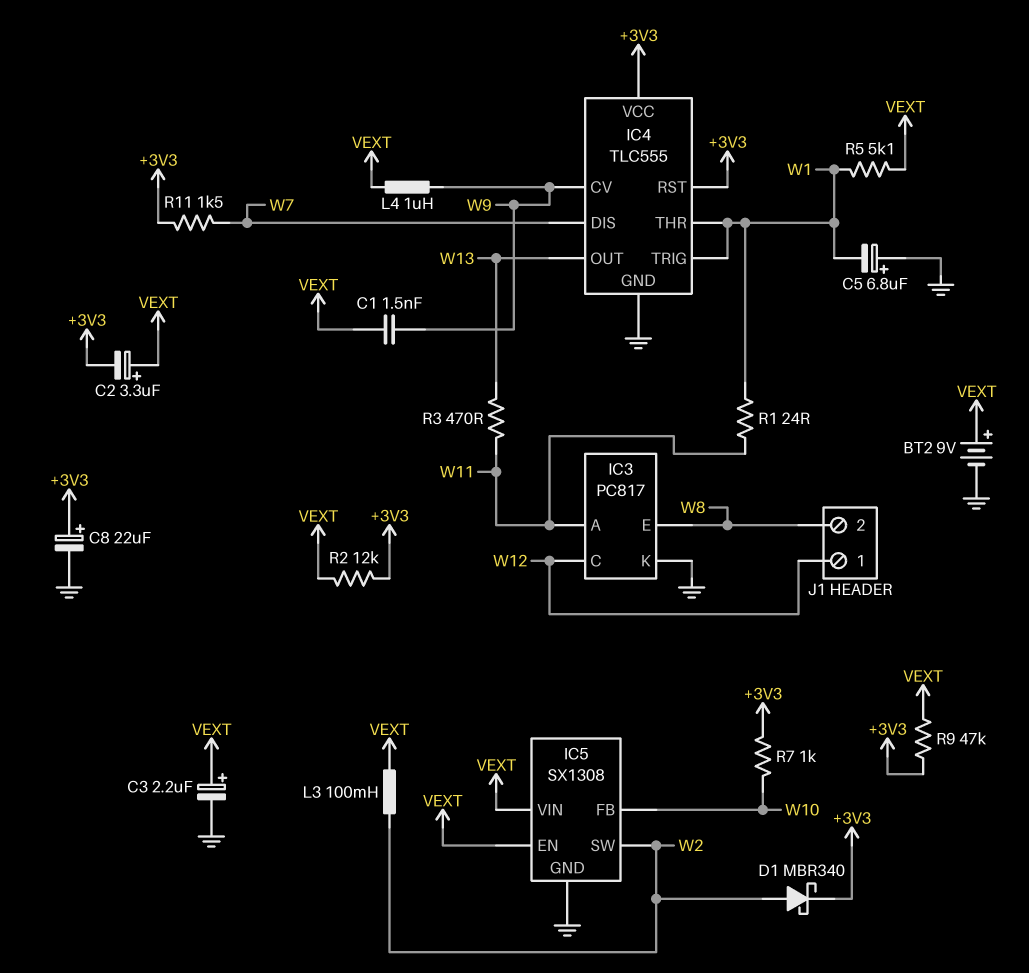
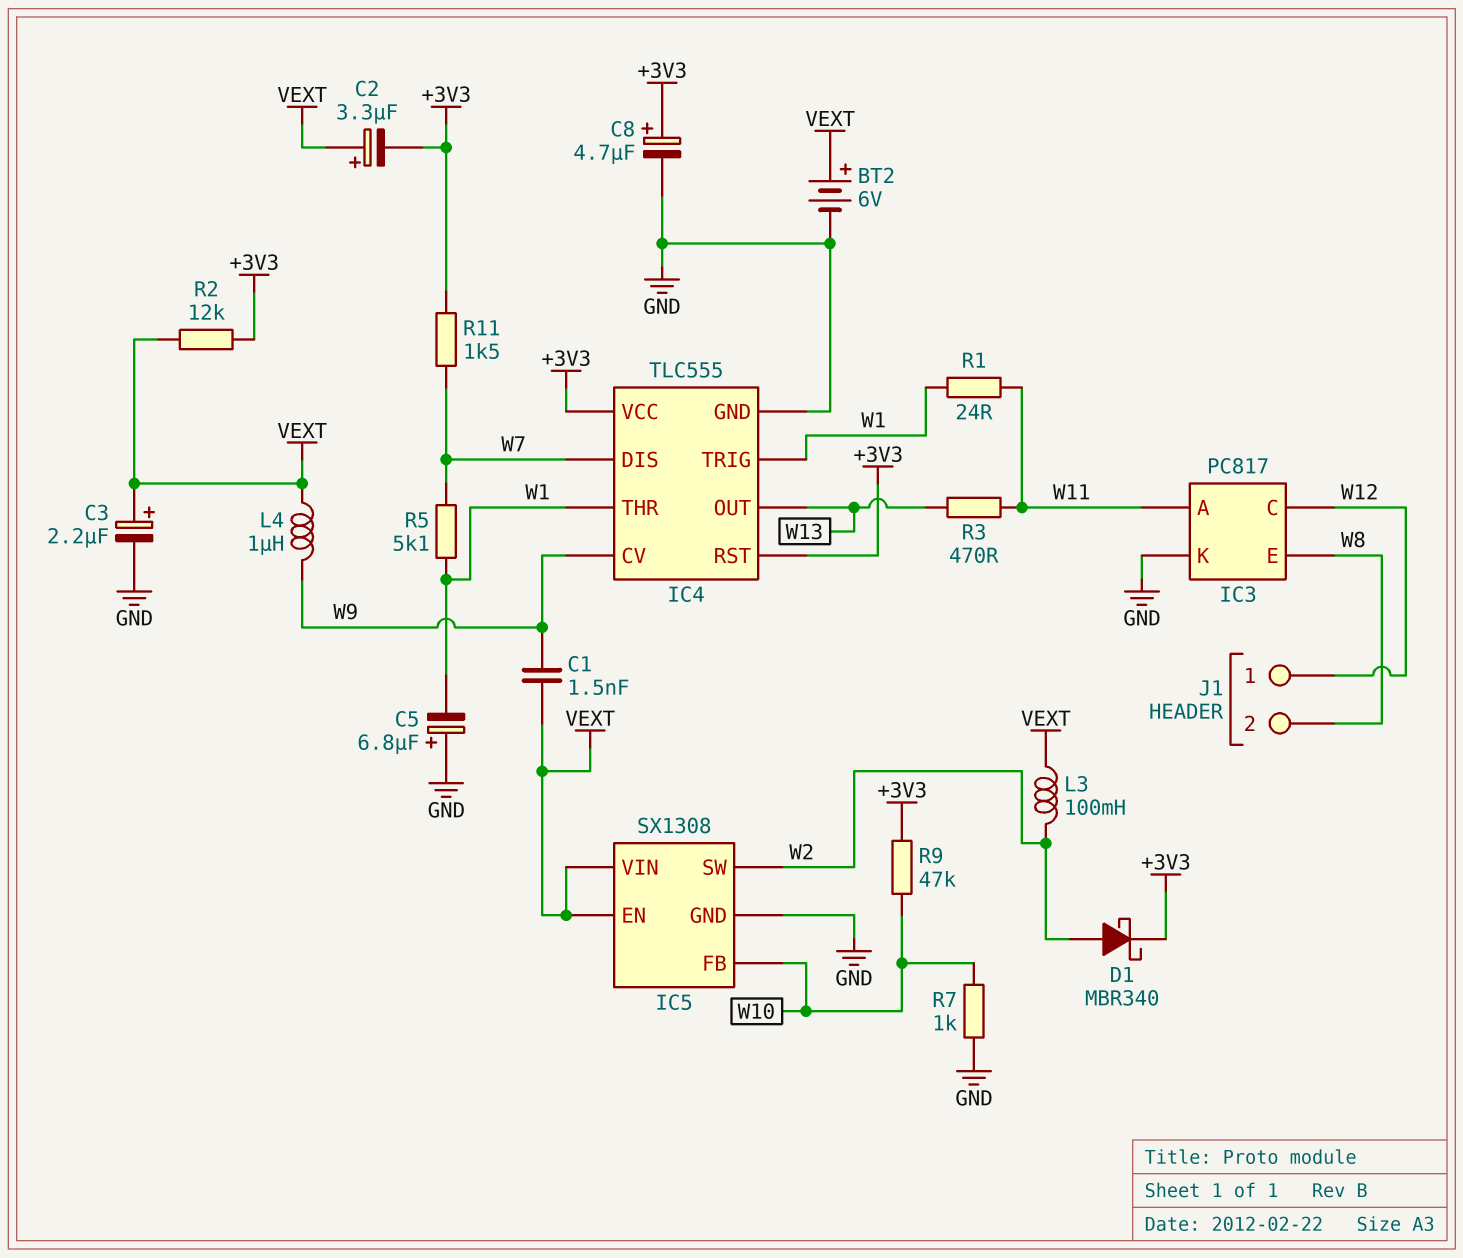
BT2: 9V (plus VEXT, minus GND) -> 6V (plus VEXT, minus GND)
C8: 22uF (plus +3V3, minus GND) -> 4.7uF (plus +3V3, minus GND)
R5: 5.1k (VEXT, W1) -> 5.1k (W1, W7)
R7: 1k (+3V3, W10) -> 1k (GND, W10)
R9: 47k (+3V3, VEXT) -> 47k (+3V3, W10)

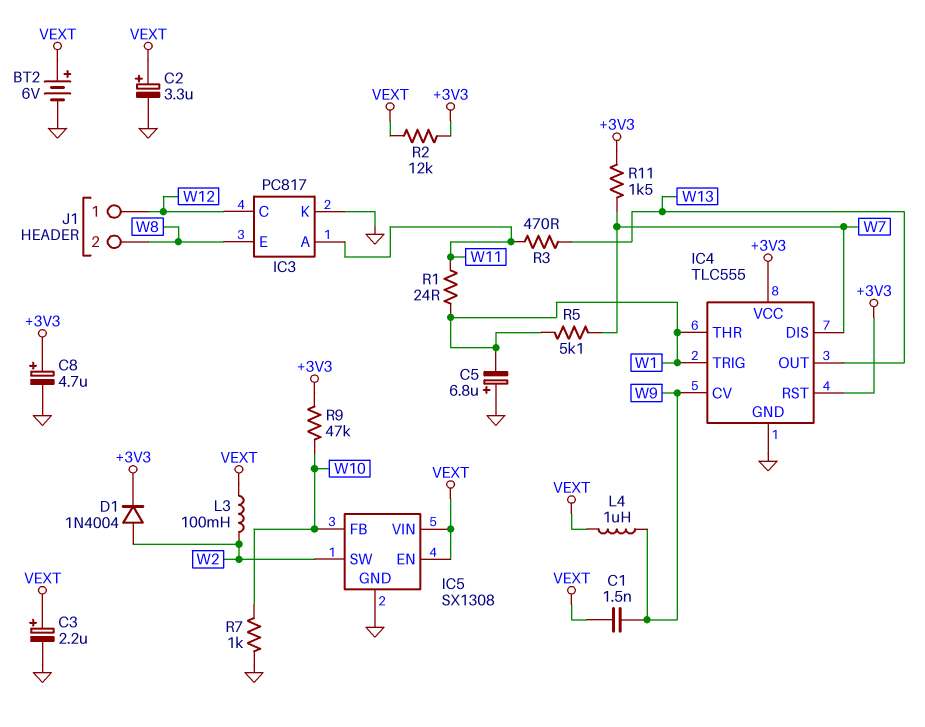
C2: 3.3uF (plus VEXT, minus +3V3) -> 3.3uF (plus VEXT, minus GND)
D1: schottky MBR340 (A W2, K +3V3) -> diode 1N4004 (A W2, K +3V3)

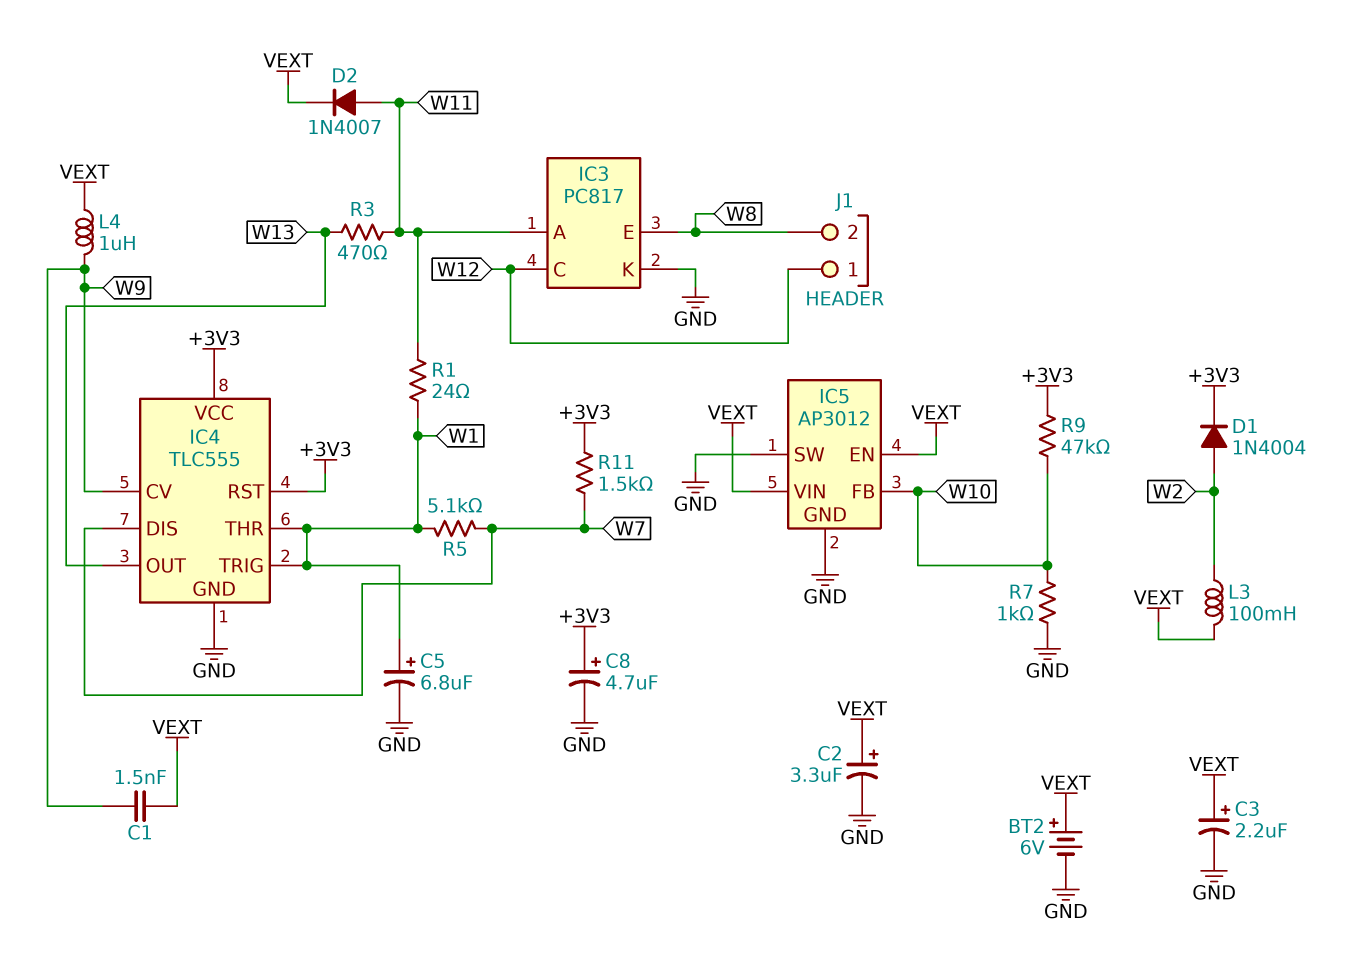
C5: 6.8uF (plus GND, minus W1) -> 6.8uF (plus W1, minus GND)
D2: none -> diode 1N4007 (A W11, K VEXT)
IC5: SX1308 -> AP3012
IC5 pin SW: W2 -> GND
R2: 12k (+3V3, VEXT) -> none

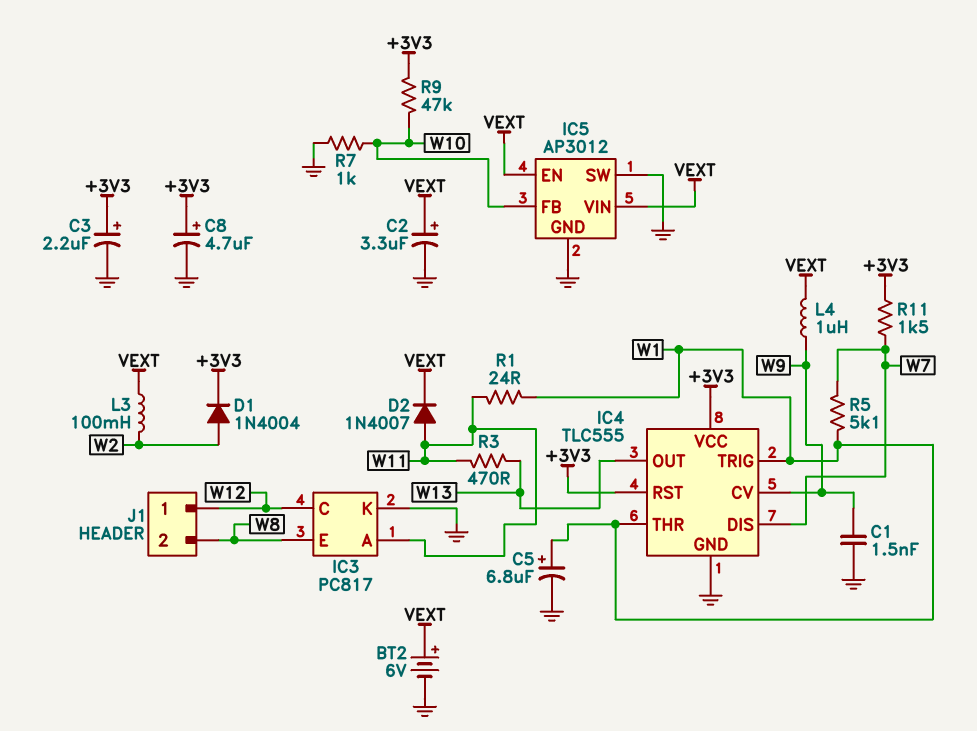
C1: 1.5nF (VEXT, W9) -> 1.5nF (GND, W9)
C3: 2.2uF (plus VEXT, minus GND) -> 2.2uF (plus +3V3, minus GND)

